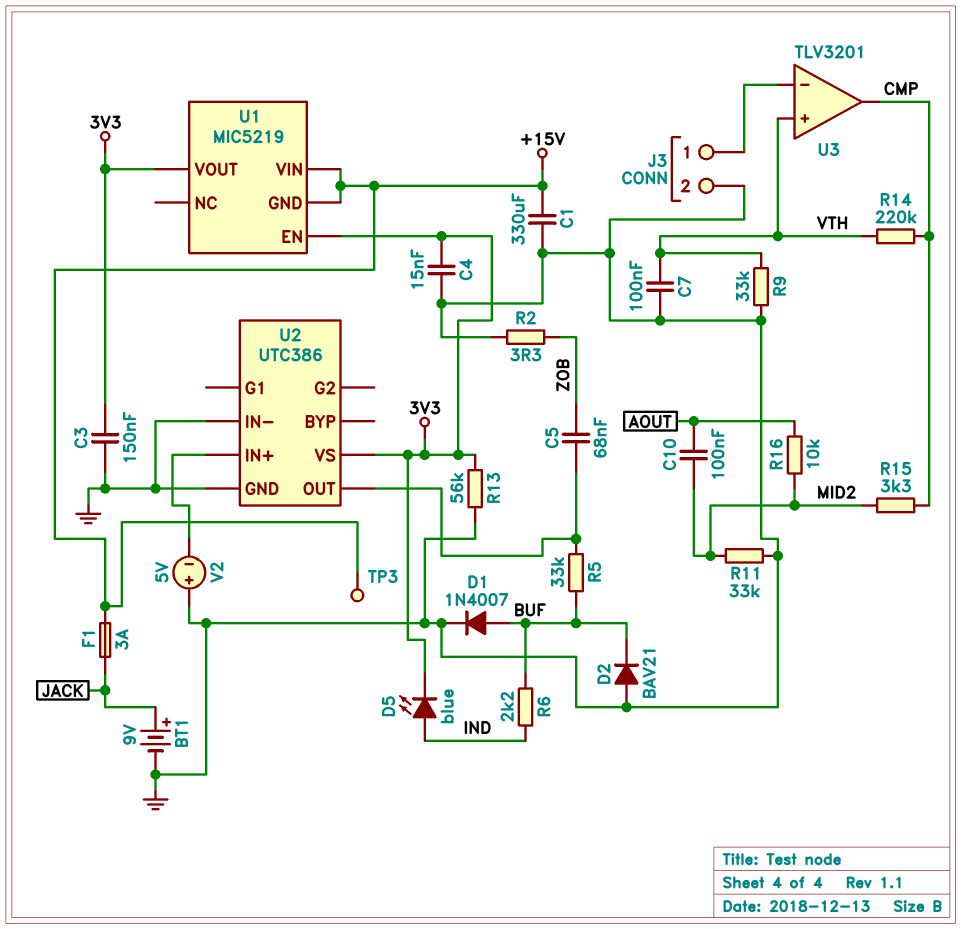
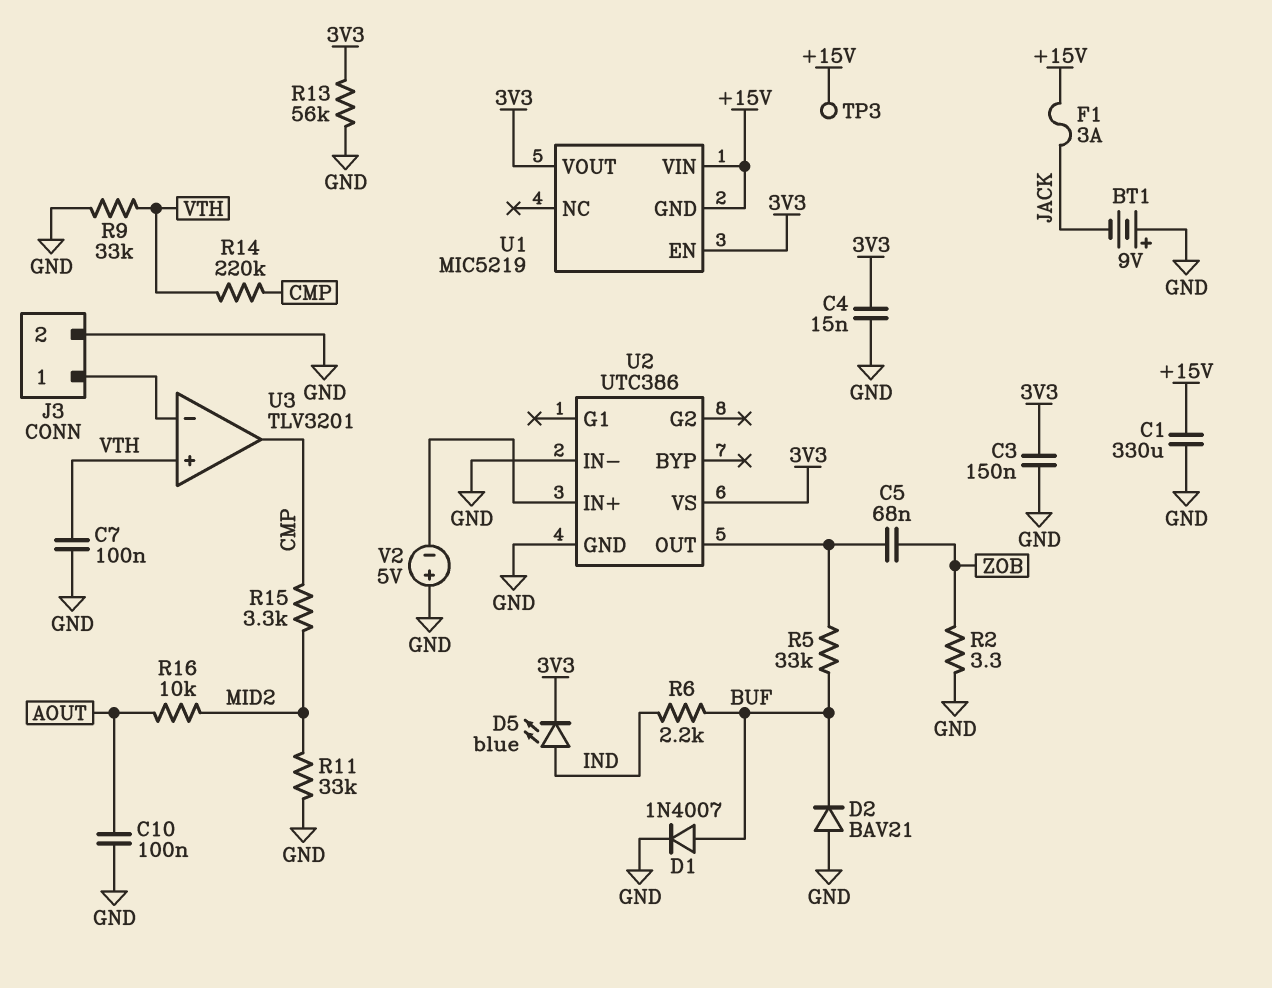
BT1: 9V (plus JACK, minus GND) -> 9V (plus GND, minus JACK)
C10: 100nF (AOUT, MID2) -> 100nF (AOUT, GND)

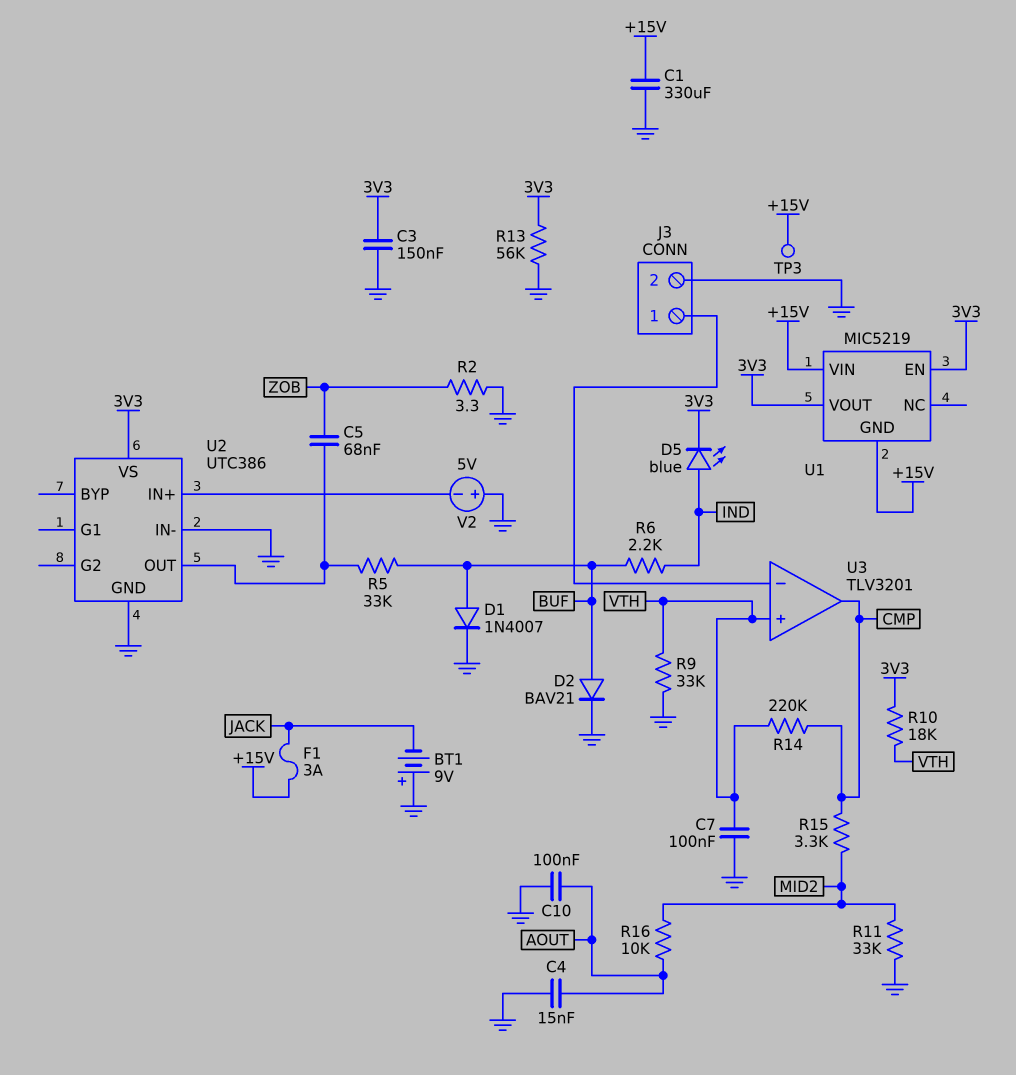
C4: 15nF (3V3, GND) -> 15nF (AOUT, GND)
D2: diode BAV21 (A GND, K BUF) -> diode BAV21 (A BUF, K GND)
R10: none -> 18k (3V3, VTH)

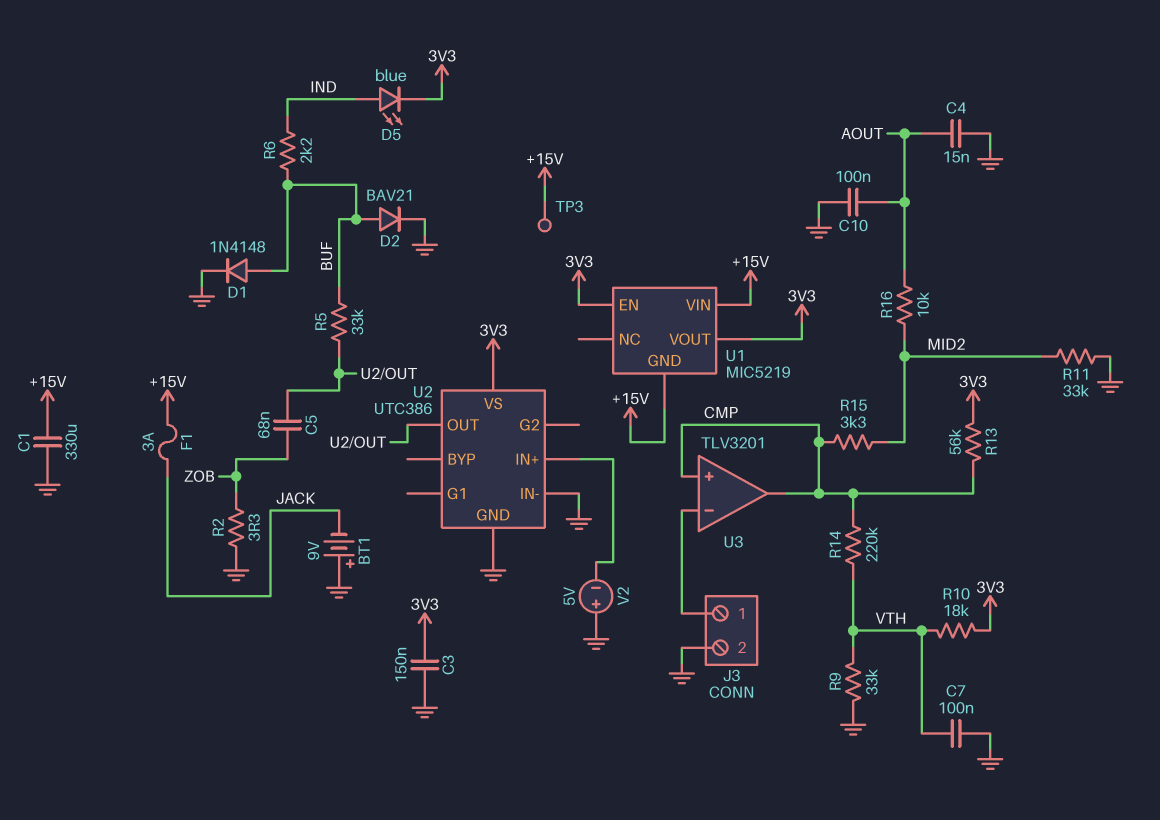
D1: diode 1N4007 (A BUF, K GND) -> diode 1N4148 (A BUF, K GND)
R13: 56k (3V3, GND) -> 56k (3V3, CMP)
U3 pin in+: VTH -> CMP

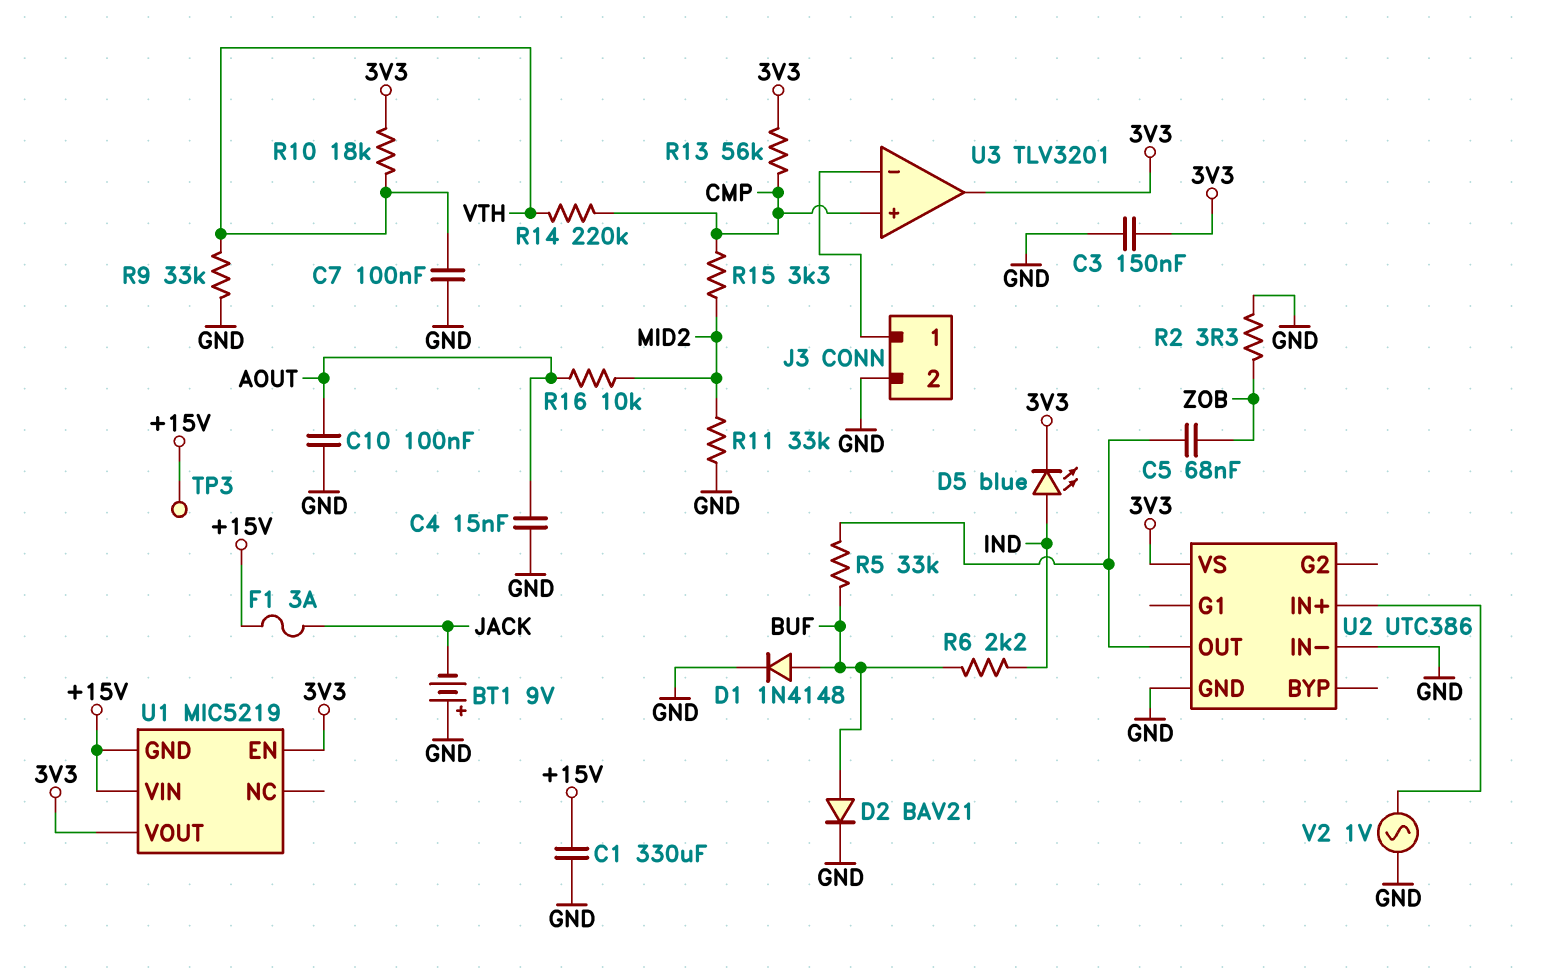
U3 pin out: CMP -> 3V3
V2: 5V (plus GND, minus U2/IN+) -> AC 1V (GND, U2/IN+)

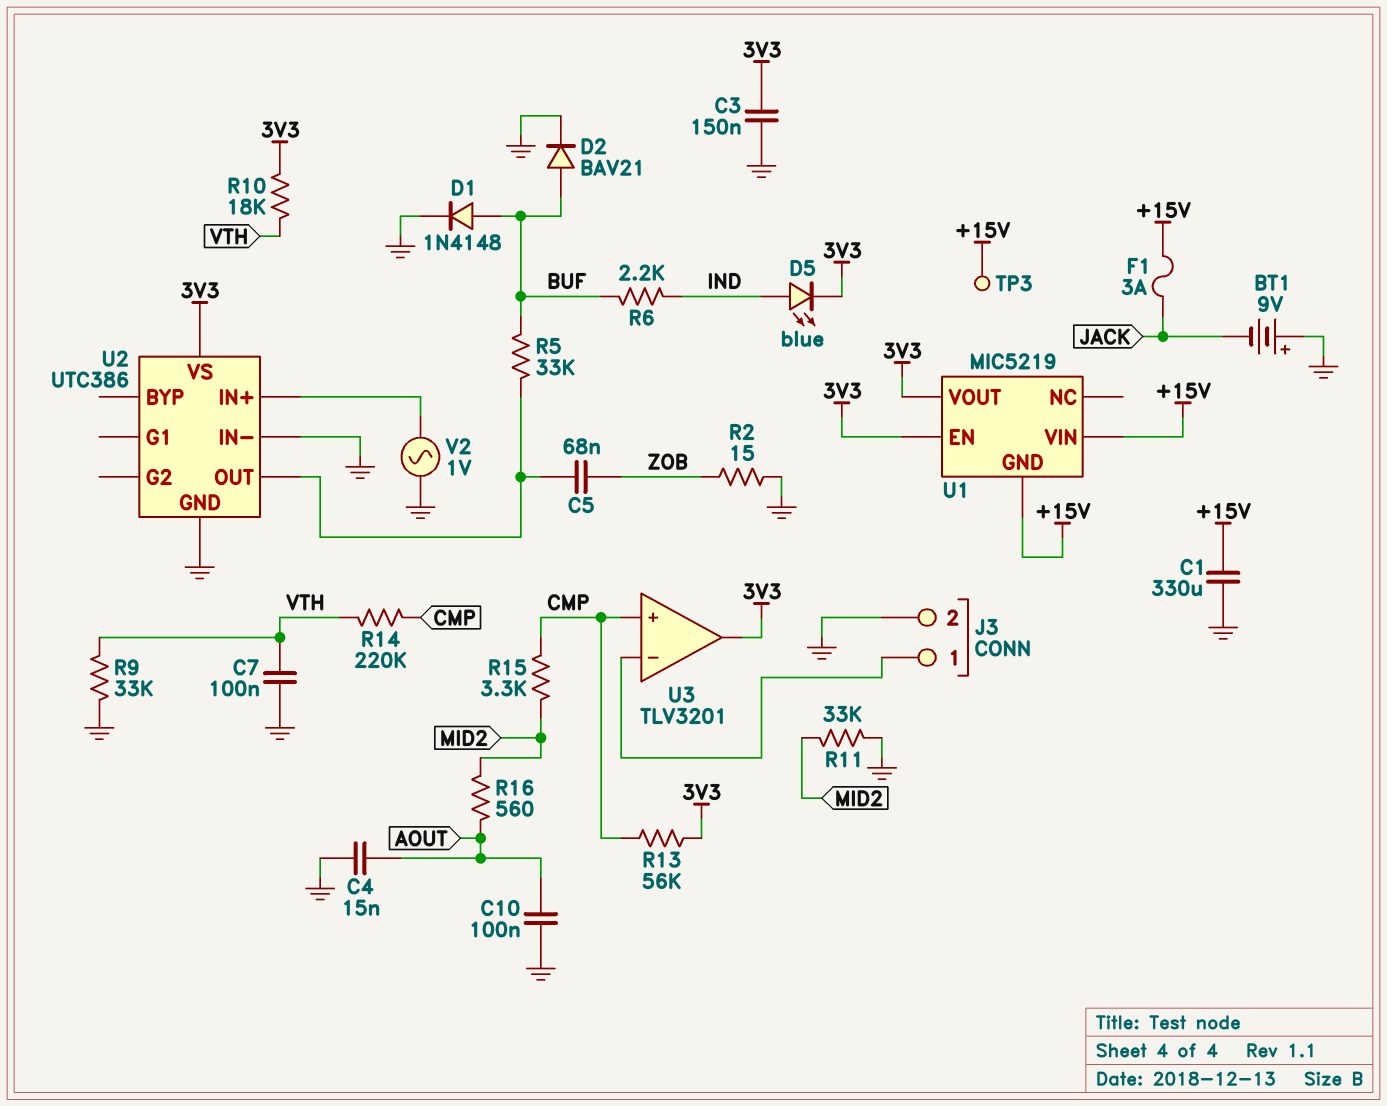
R2: 3.3 (GND, ZOB) -> 15 (GND, ZOB)
R16: 10k (AOUT, MID2) -> 560 (AOUT, MID2)

